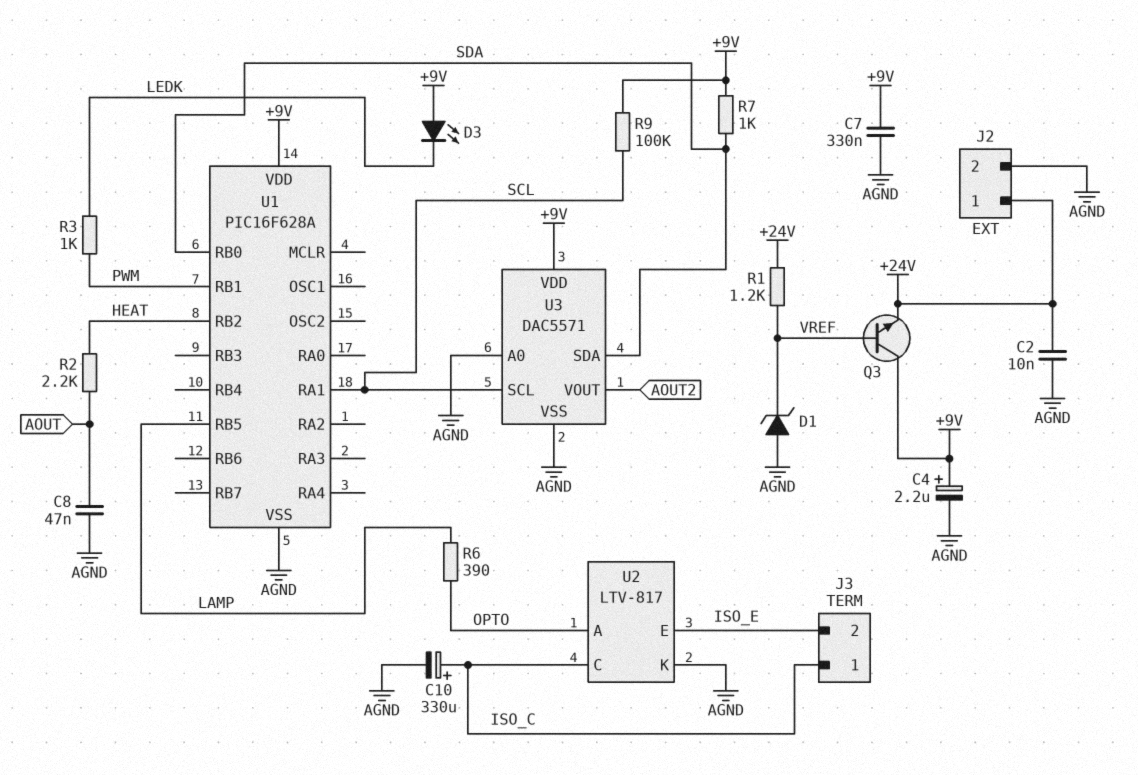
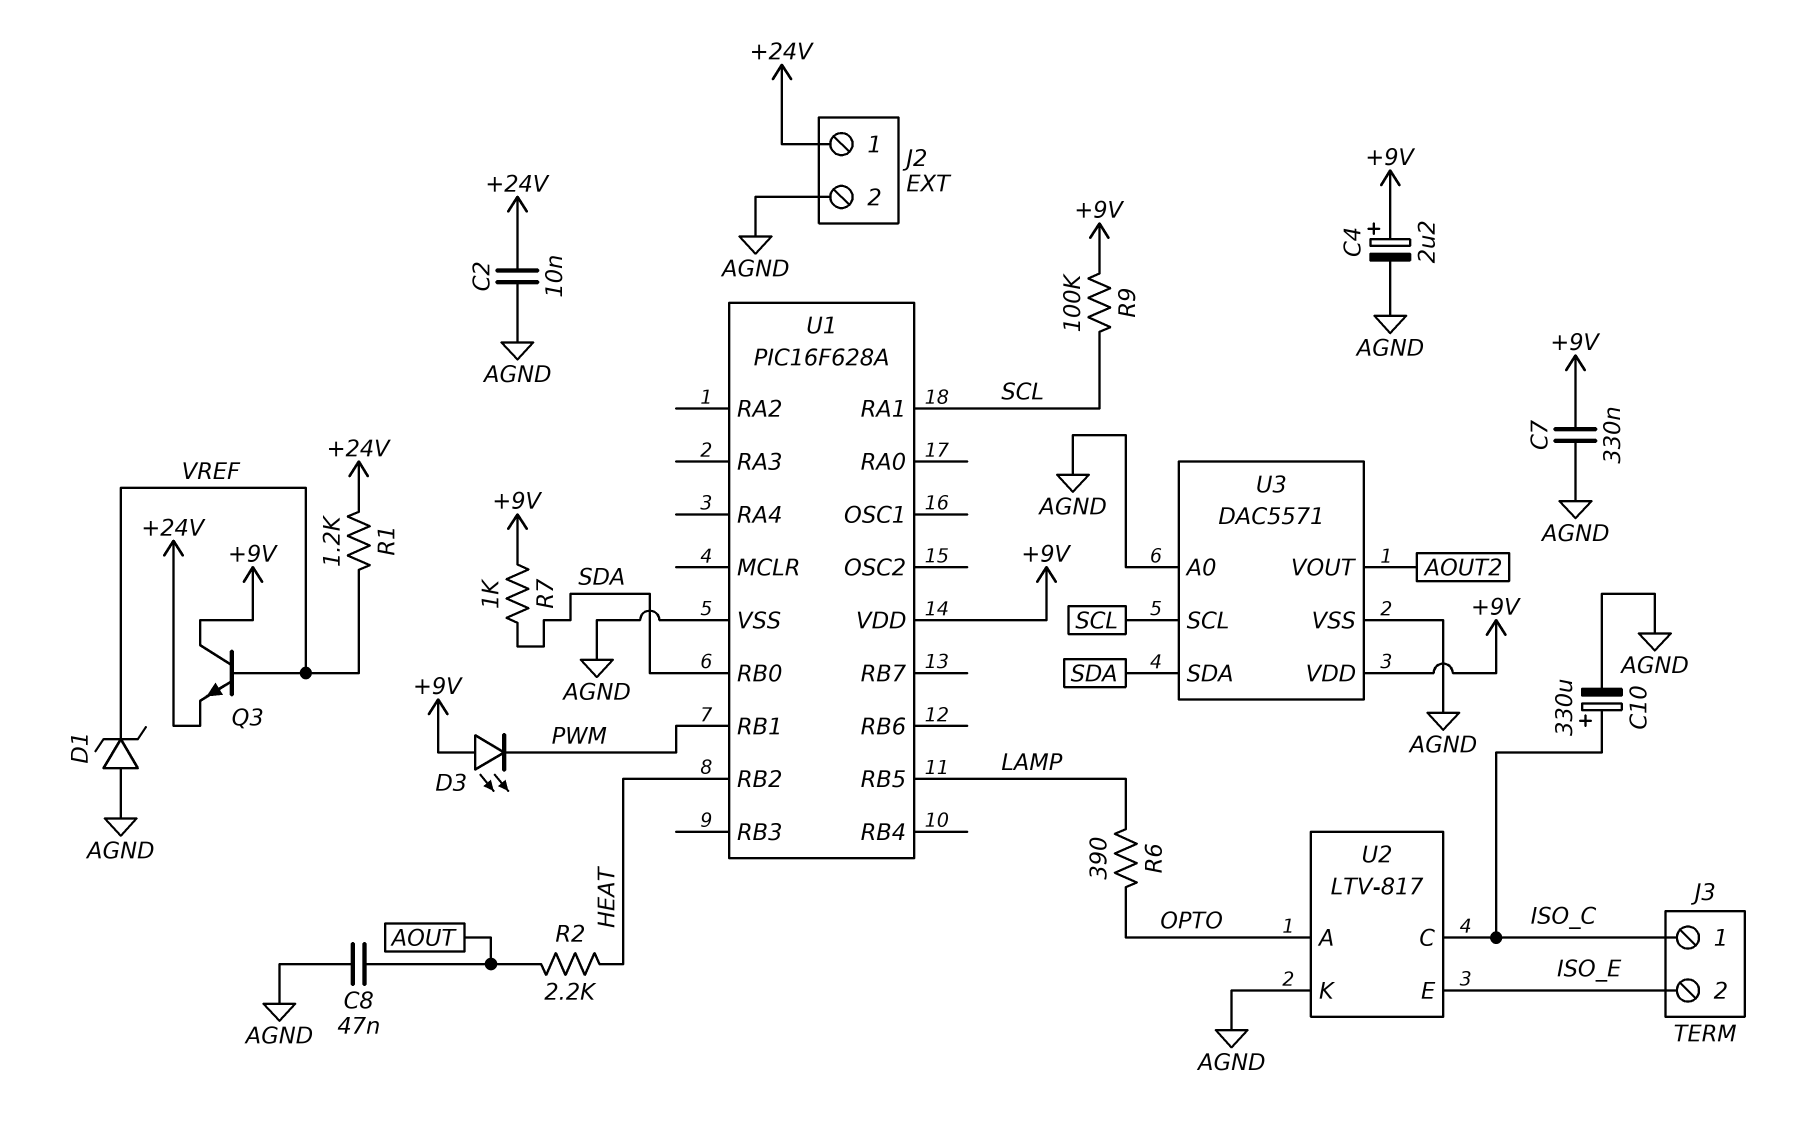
D3: LED (A +9V, K LEDK) -> LED (A +9V, K PWM)
R3: 1k (LEDK, PWM) -> none

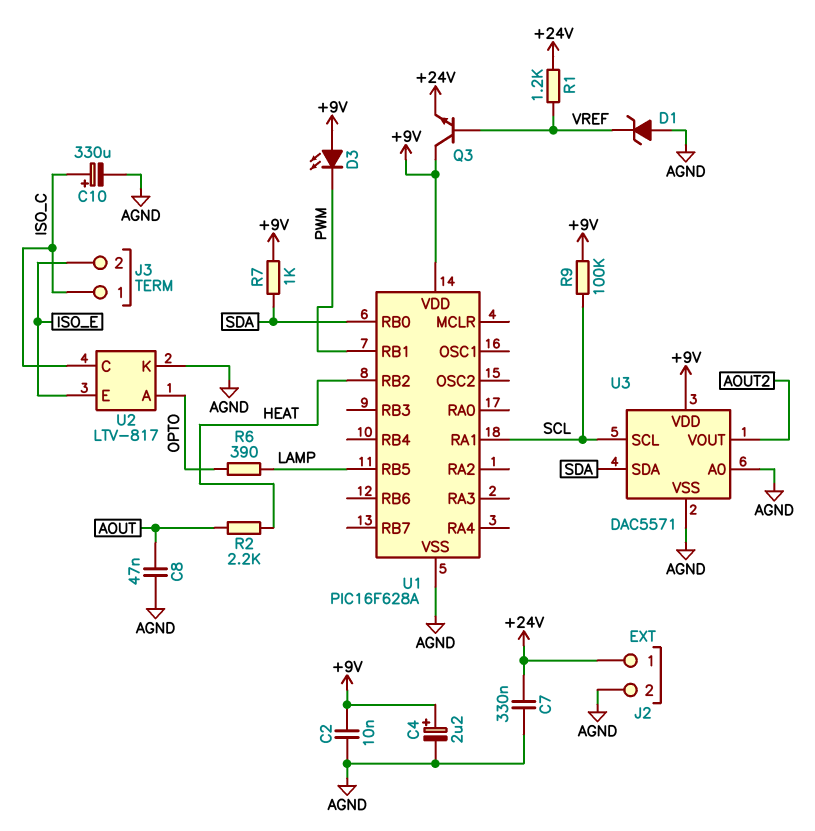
C2: 10nF (+24V, AGND) -> 10nF (+9V, AGND)
C7: 330nF (+9V, AGND) -> 330nF (+24V, AGND)

